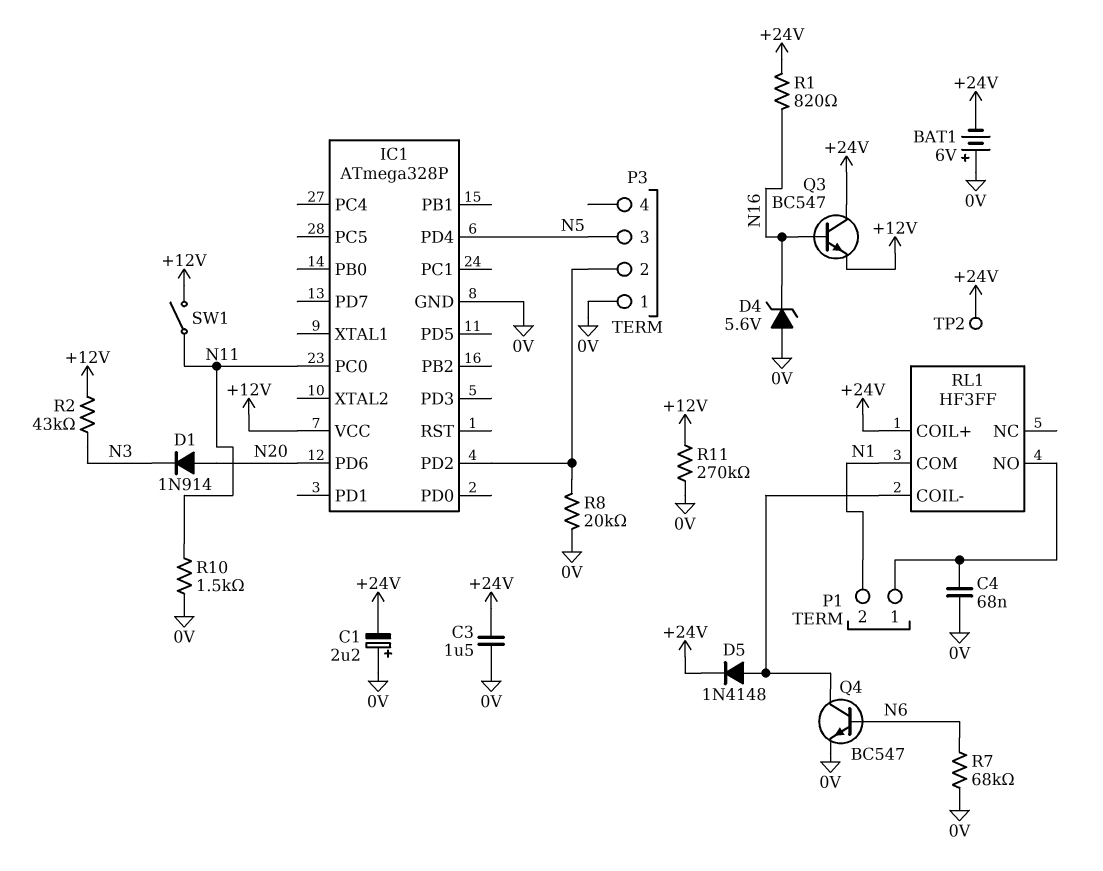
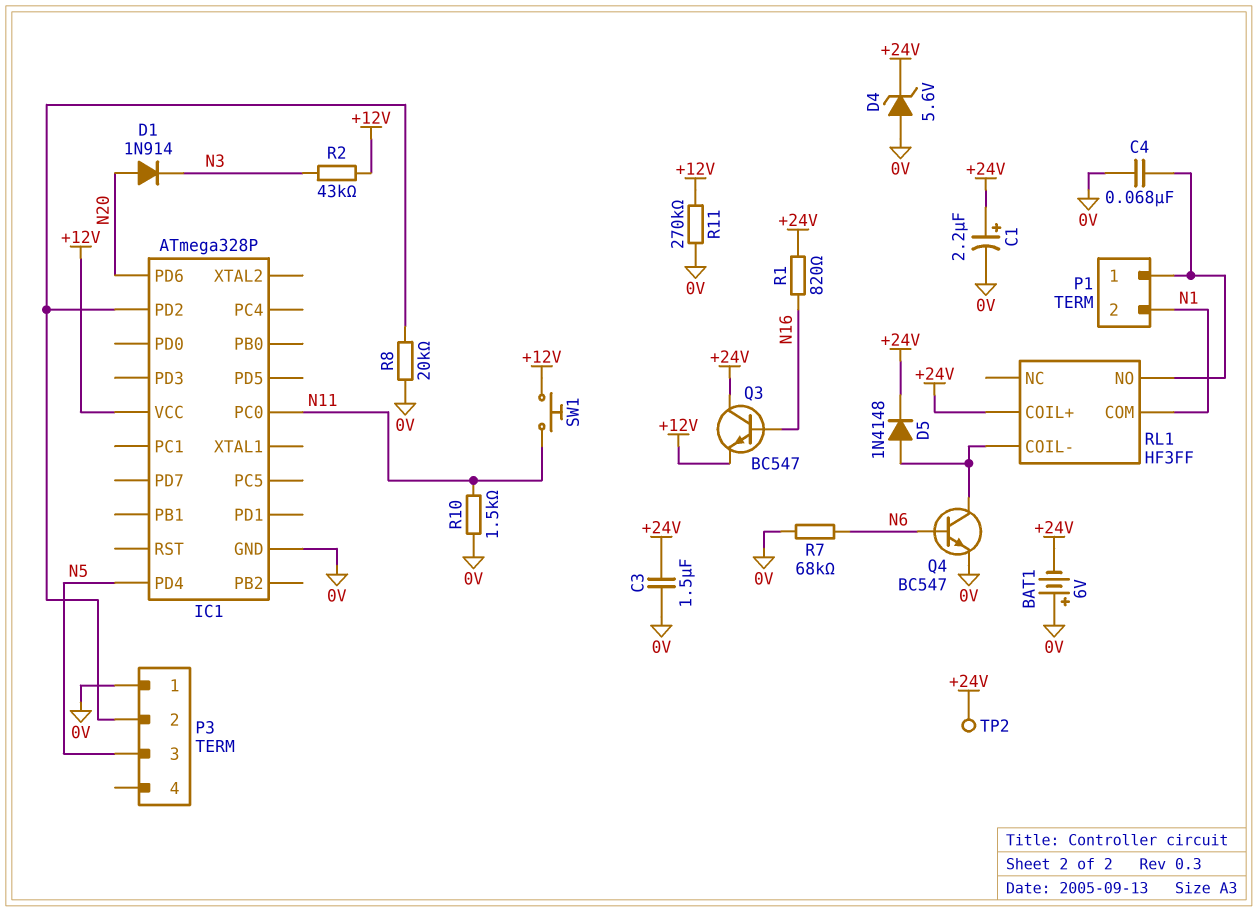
C1: 2.2uF (plus 0V, minus +24V) -> 2.2uF (plus +24V, minus 0V)
D4: zener 5.6V (A 0V, K N16) -> zener 5.6V (A 0V, K +24V)
SW1: switch (+12V, N11) -> button (+12V, N11)

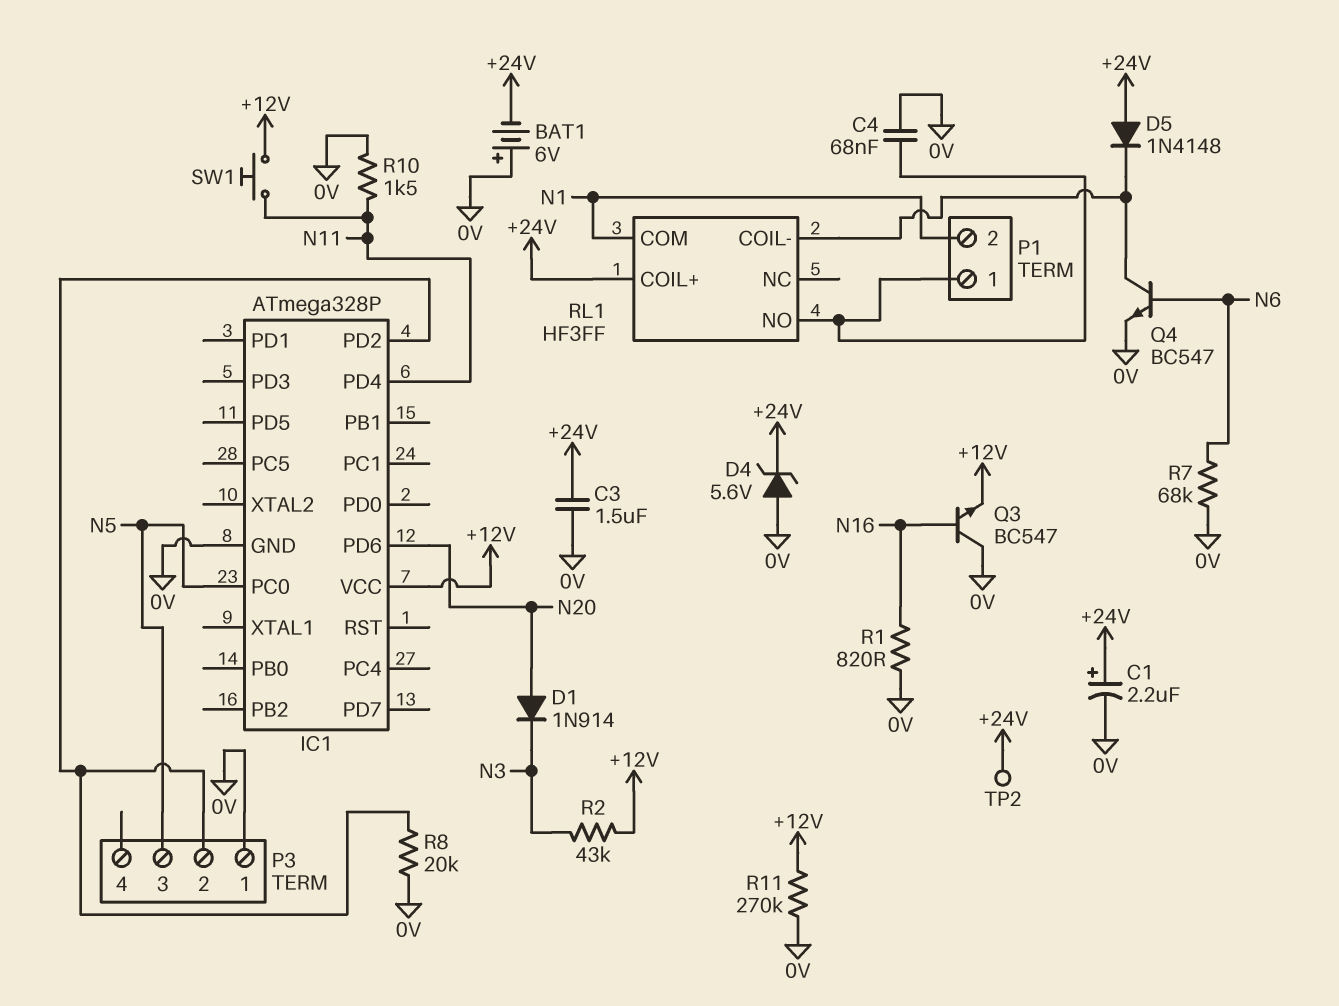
D5: diode 1N4148 (A RL1/COIL-, K +24V) -> diode 1N4148 (A +24V, K RL1/COIL-)
IC1 pin PC0: N11 -> N5
IC1 pin PD4: N5 -> N11
Q3: NPN BC547 (B N16, C +24V, E +12V) -> NPN BC547 (B N16, C 0V, E +12V)
R1: 820 (+24V, N16) -> 820 (0V, N16)

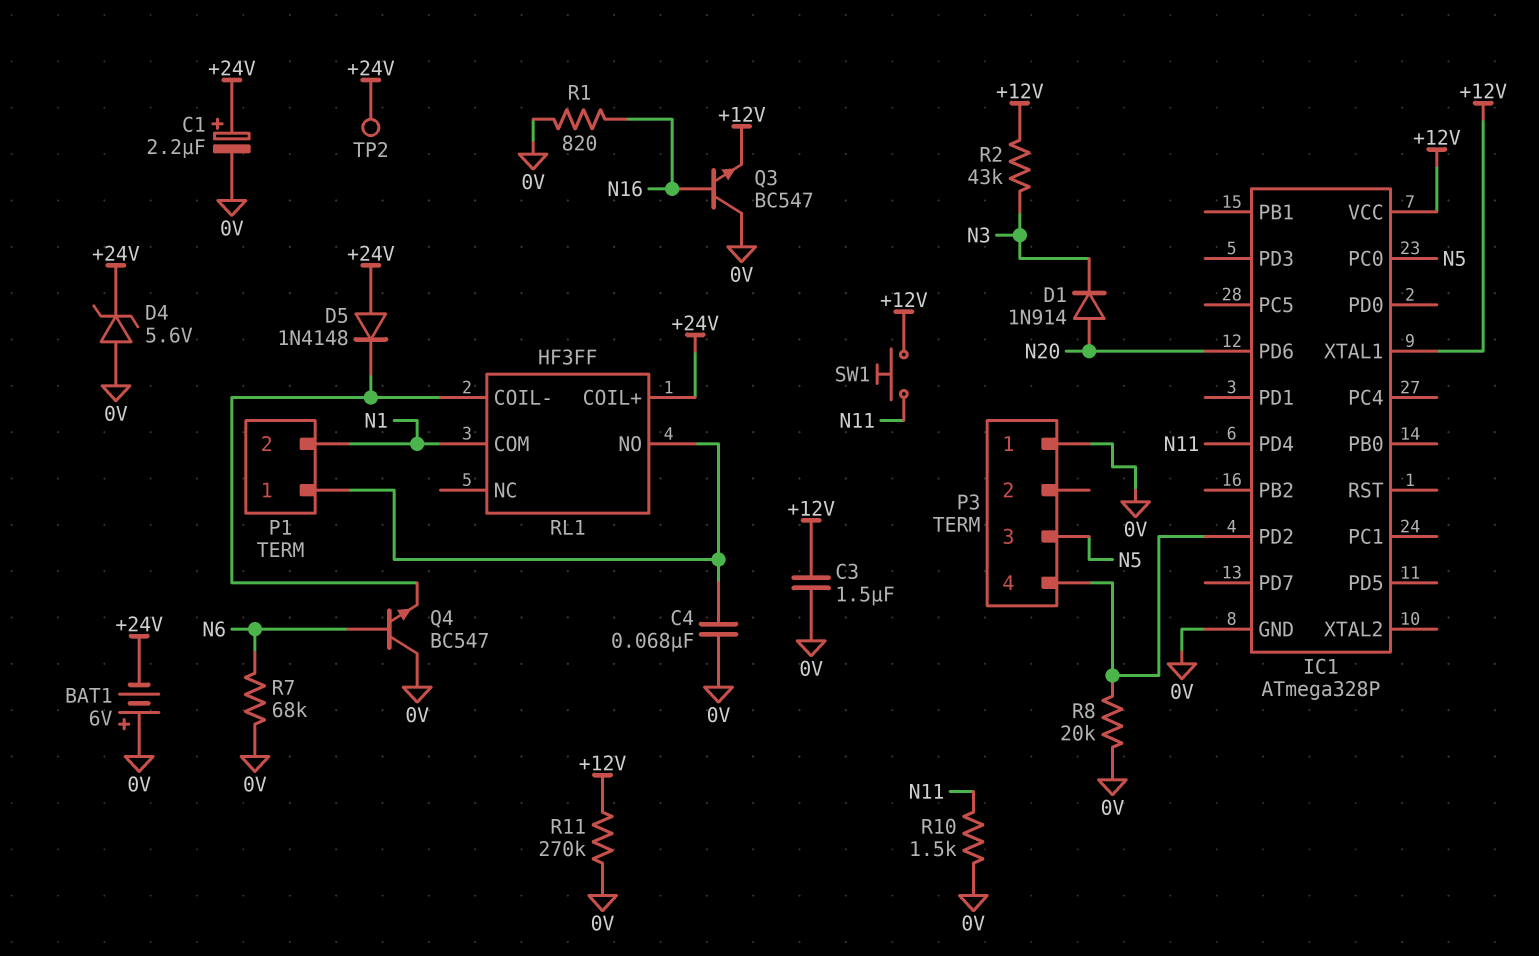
C3: 1.5uF (+24V, 0V) -> 1.5uF (+12V, 0V)
IC1 pin XTAL1: none -> +12V
P3 pin 2: IC1/PD2 -> none
P3 pin 4: none -> IC1/PD2
Q4: NPN BC547 (B N6, C RL1/COIL-, E 0V) -> NPN BC547 (B N6, C 0V, E RL1/COIL-)

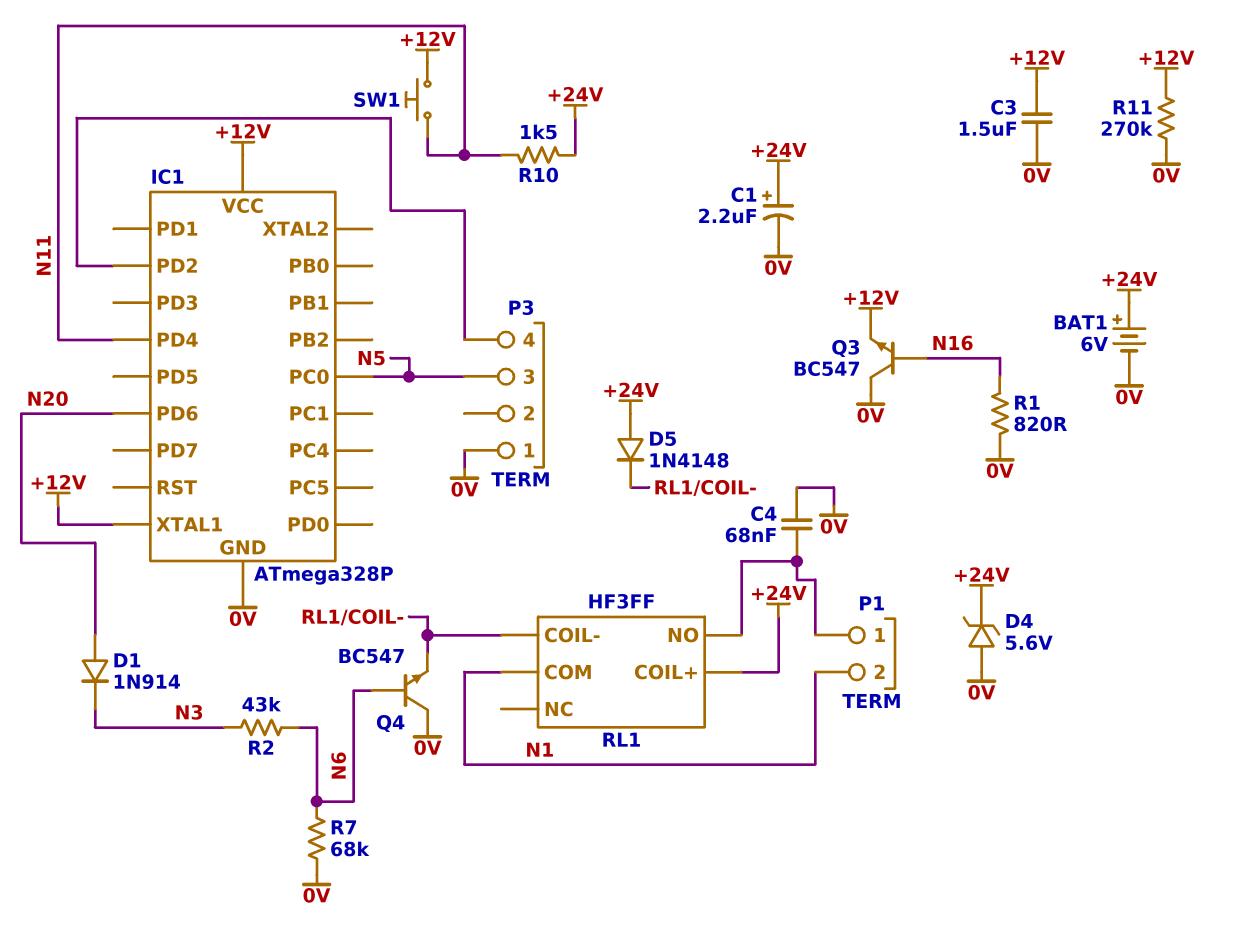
BAT1: 6V (plus 0V, minus +24V) -> 6V (plus +24V, minus 0V)
R2: 43k (+12V, N3) -> 43k (N3, N6)
R8: 20k (0V, IC1/PD2) -> none
R10: 1.5k (0V, N11) -> 1.5k (+24V, N11)
TP2: test point (+24V) -> none

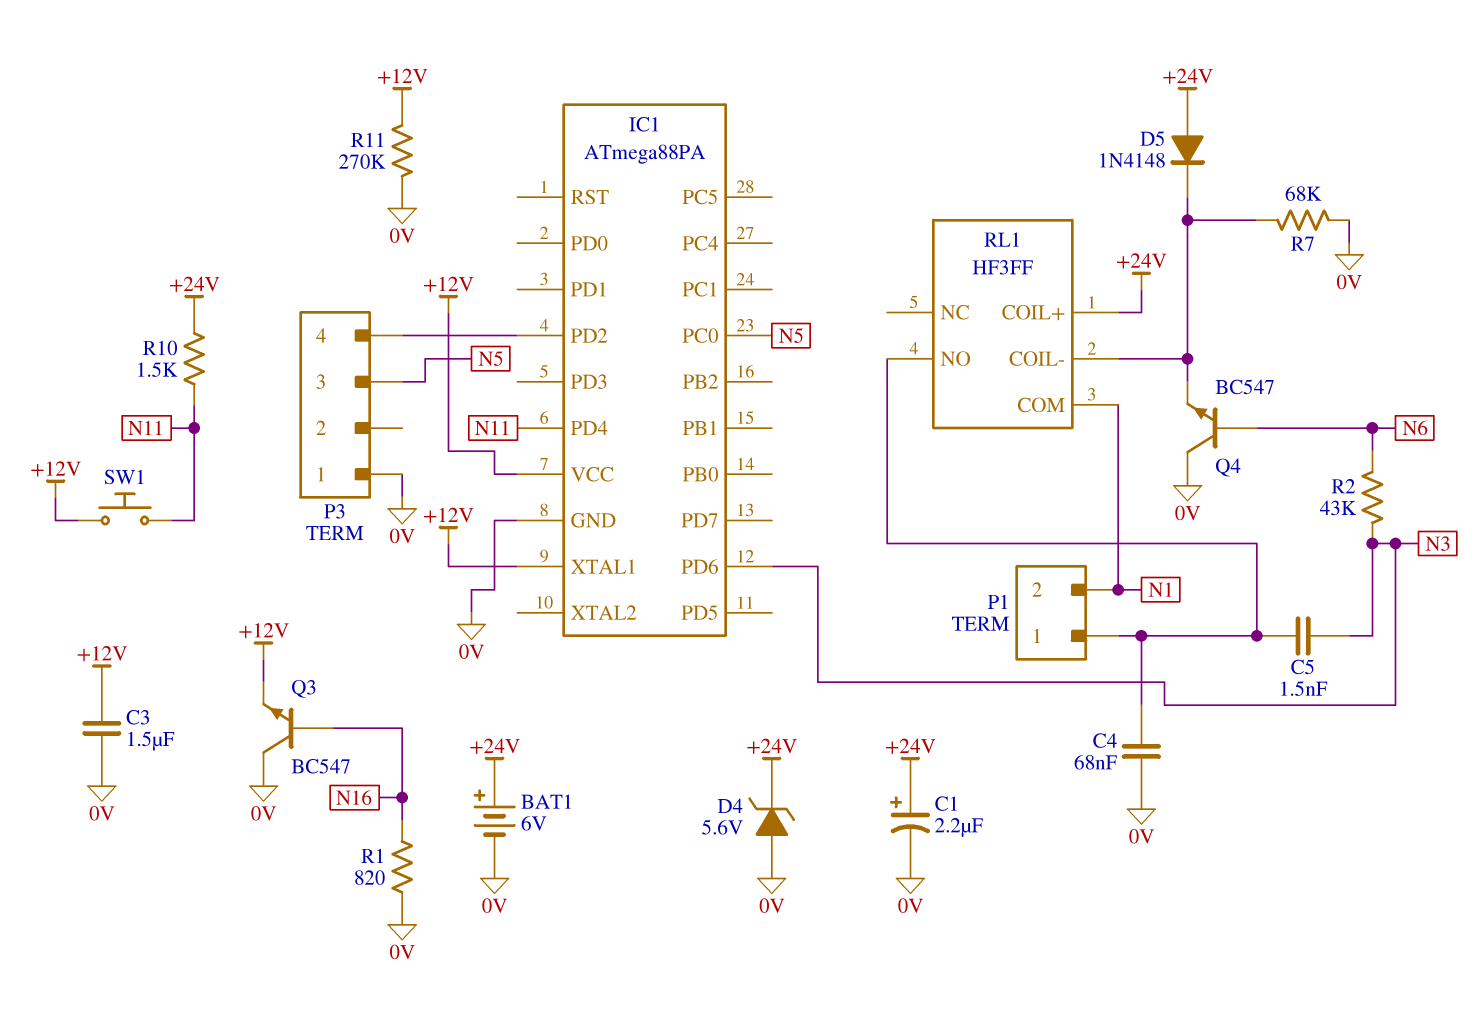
C5: none -> 1.5nF (N3, P1/1)
D1: diode 1N914 (A N20, K N3) -> none
IC1: ATmega328P -> ATmega88PA
IC1 pin PD6: N20 -> N3
R7: 68k (0V, N6) -> 68k (0V, RL1/COIL-)

